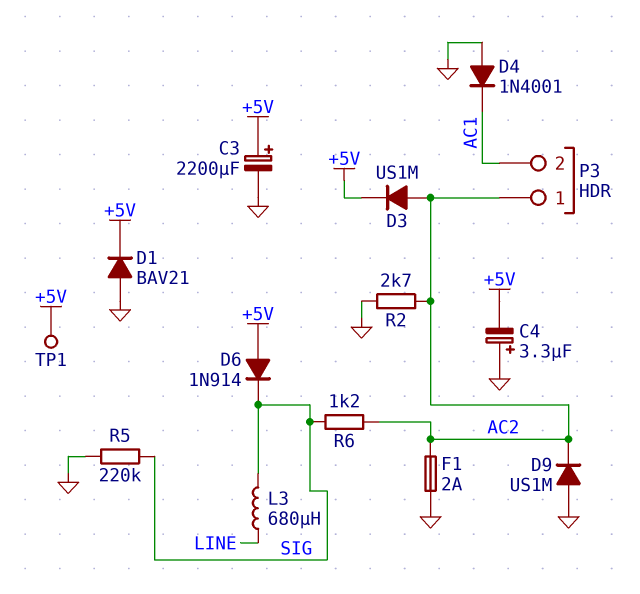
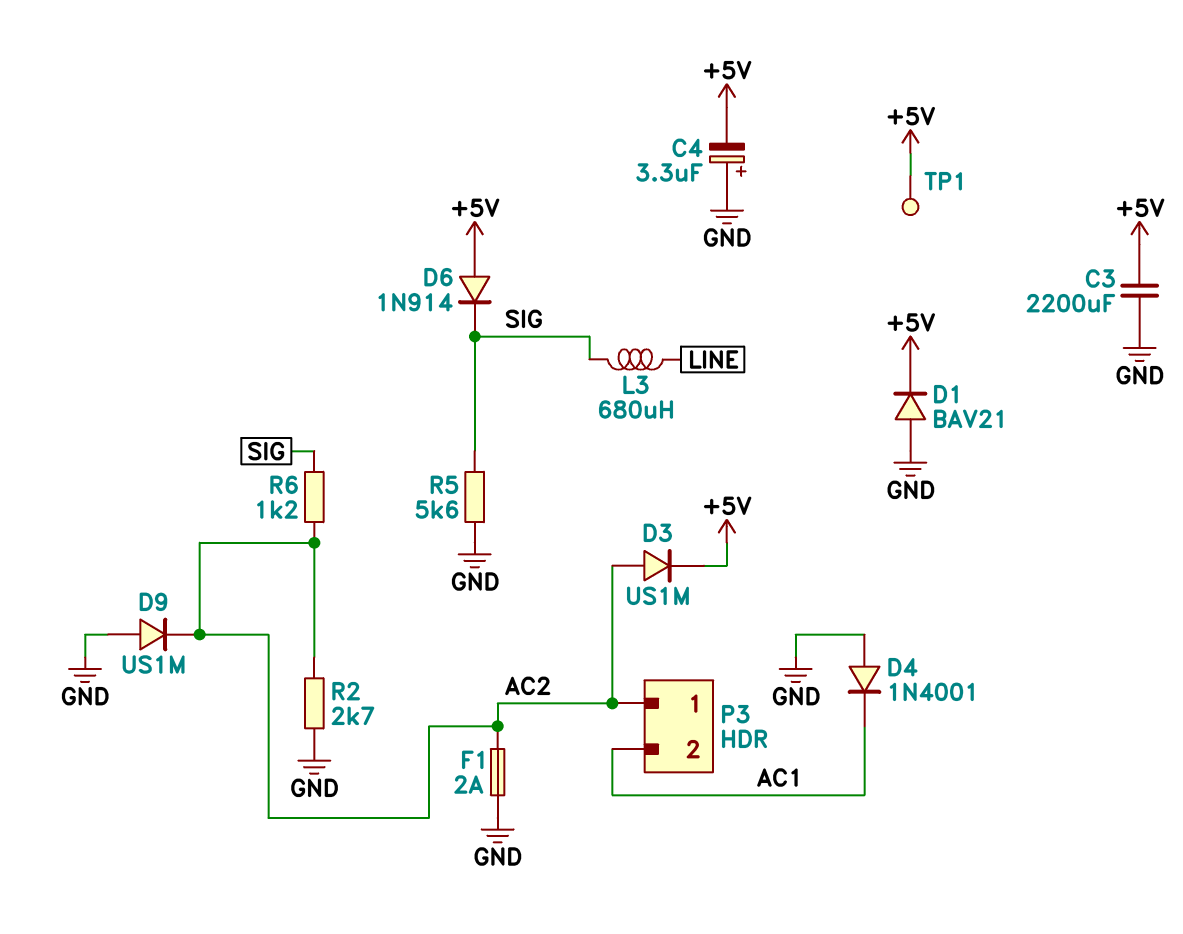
C3: 2200uF (plus +5V, minus GND) -> 2200uF (+5V, GND)
R5: 220k (GND, SIG) -> 5.6k (GND, SIG)

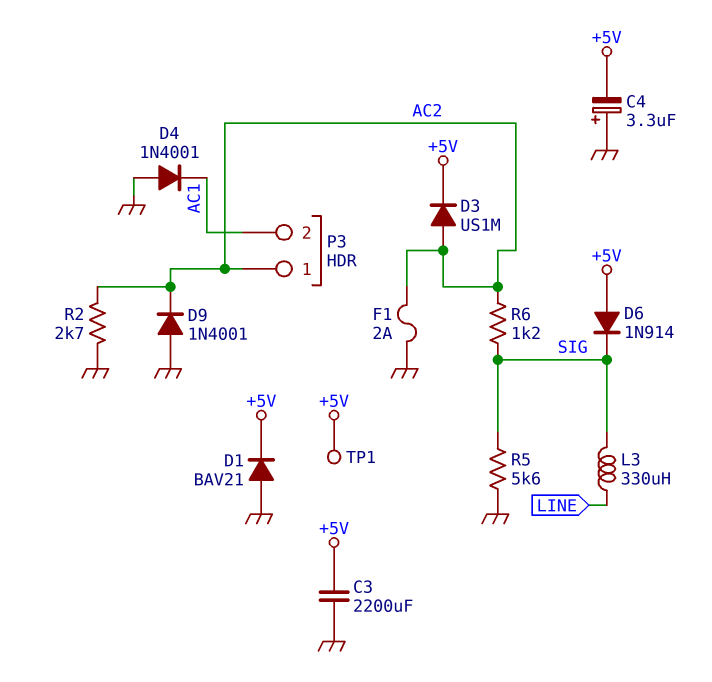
D9: diode US1M (A GND, K AC2) -> diode 1N4001 (A GND, K AC2)
L3: 680uH (LINE, SIG) -> 330uH (LINE, SIG)

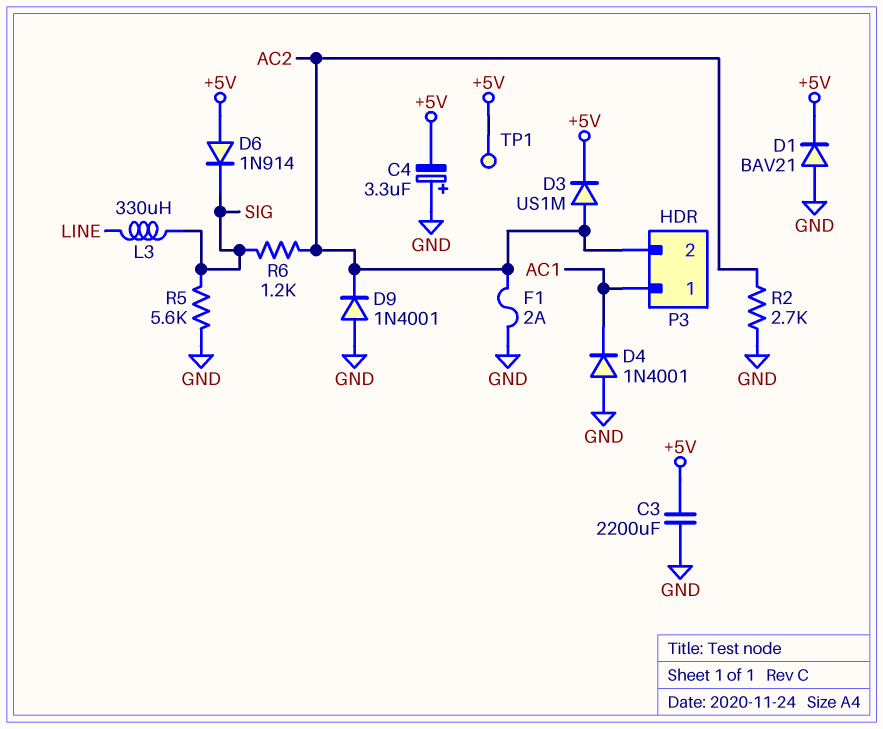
P3 pin 1: AC2 -> AC1
P3 pin 2: AC1 -> AC2

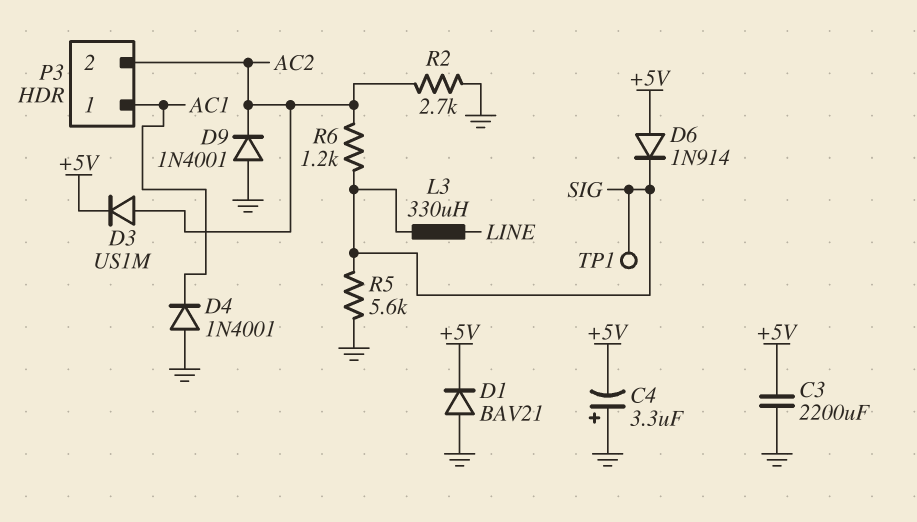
F1: 2A (AC2, GND) -> none
TP1: test point (+5V) -> test point (SIG)

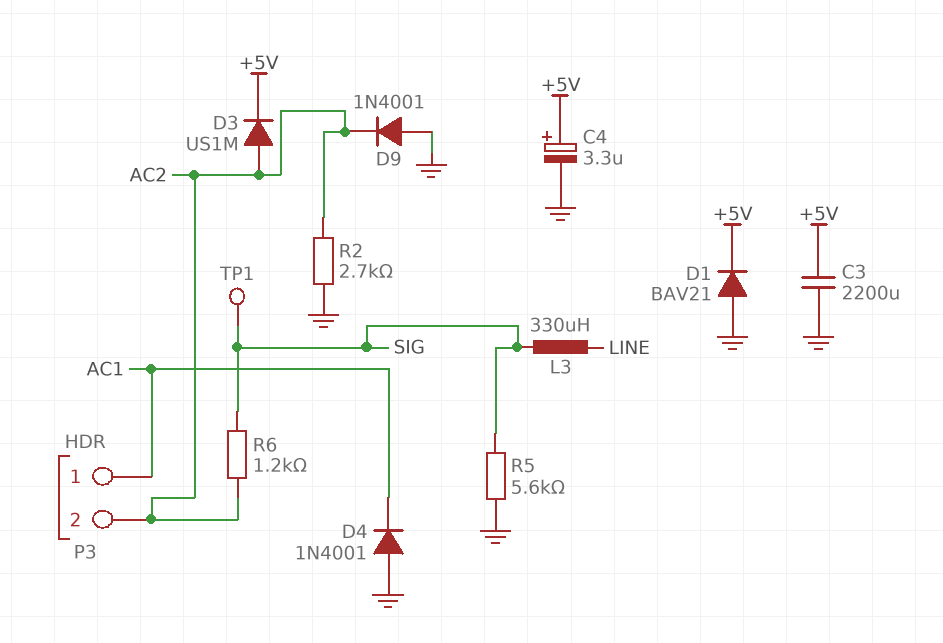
C4: 3.3uF (plus GND, minus +5V) -> 3.3uF (plus +5V, minus GND)
D6: diode 1N914 (A +5V, K SIG) -> none

